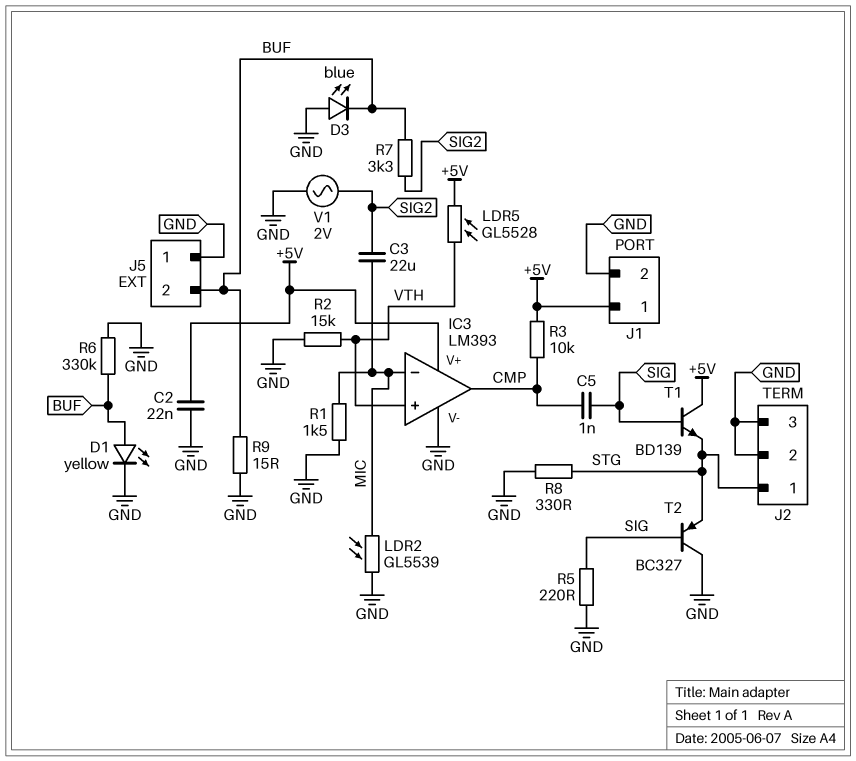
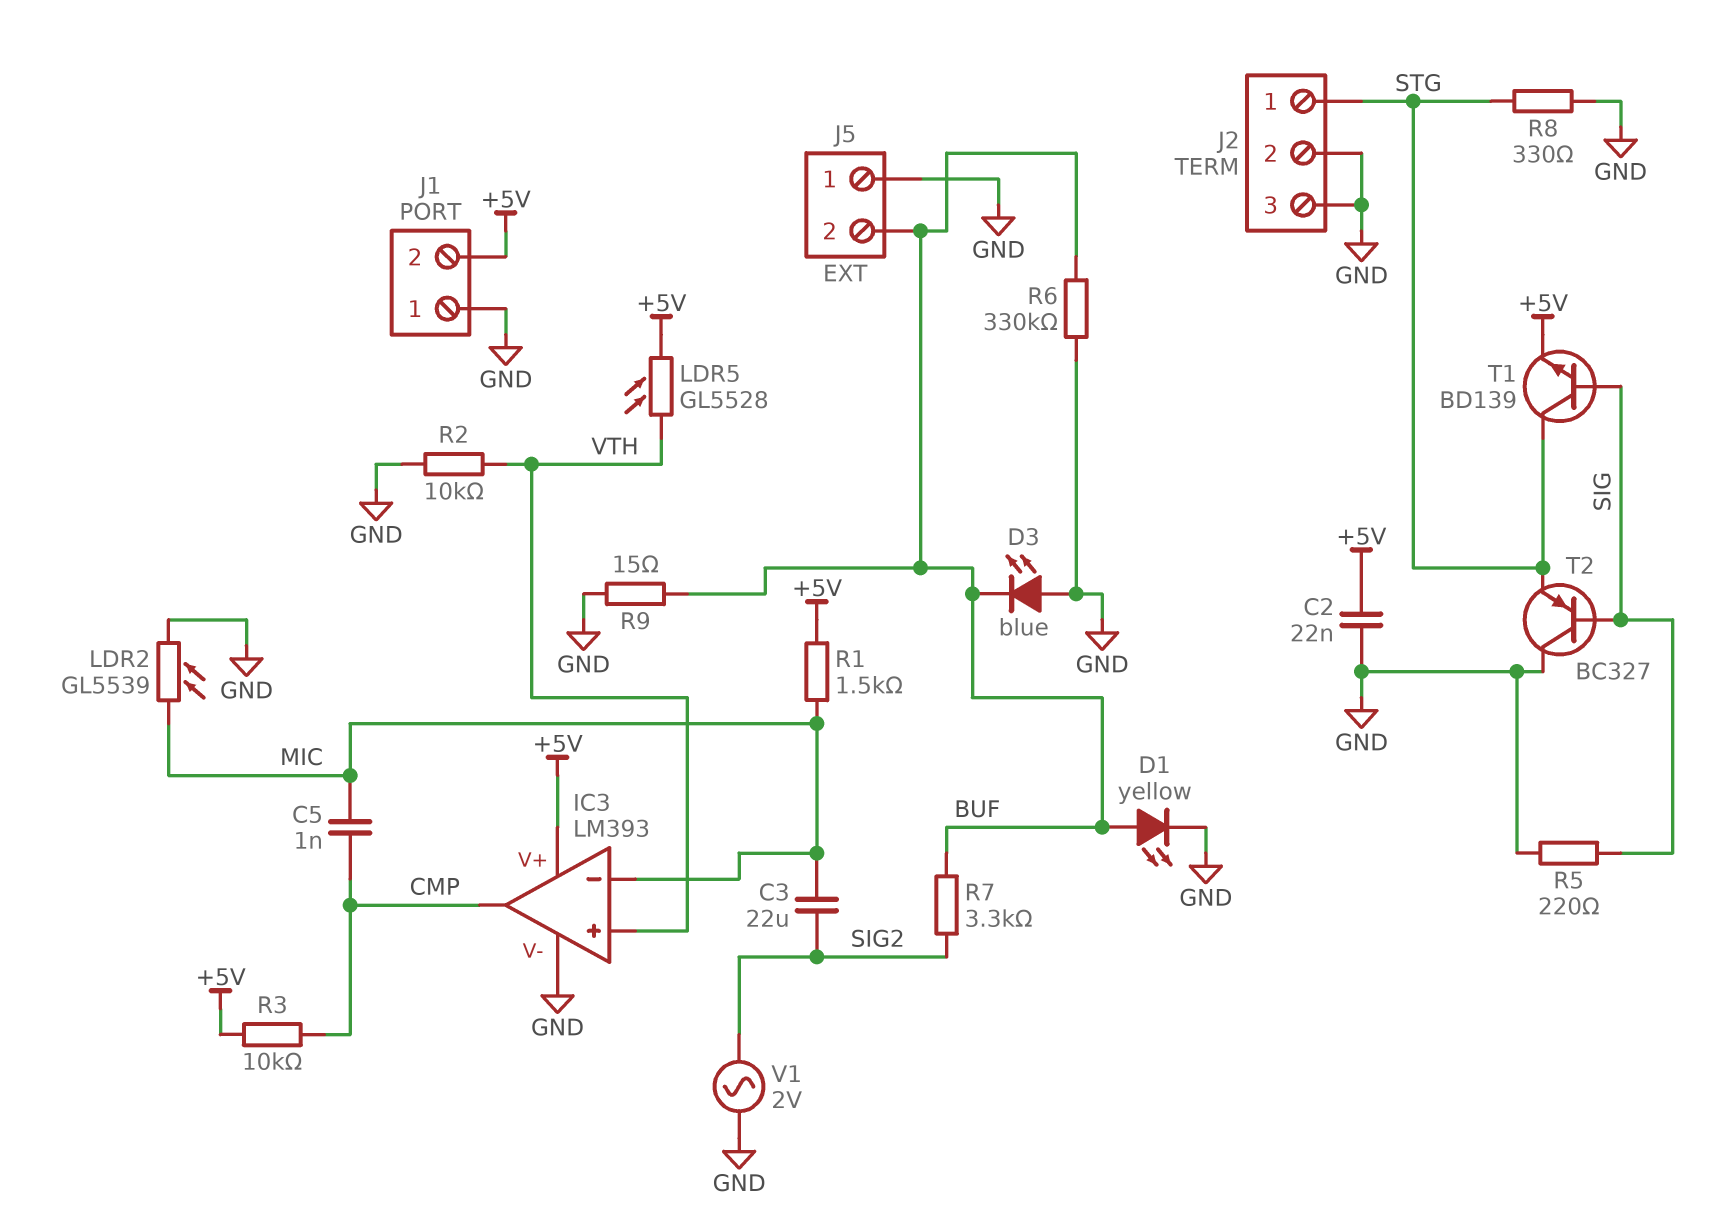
C5: 1nF (CMP, SIG) -> 1nF (CMP, MIC)
J1 pin 1: +5V -> GND
J1 pin 2: GND -> +5V
R1: 1.5k (GND, MIC) -> 1.5k (+5V, MIC)
R2: 15k (GND, VTH) -> 10k (GND, VTH)
T1: NPN BD139 (B SIG, C +5V, E STG) -> NPN BD139 (B SIG, C STG, E +5V)

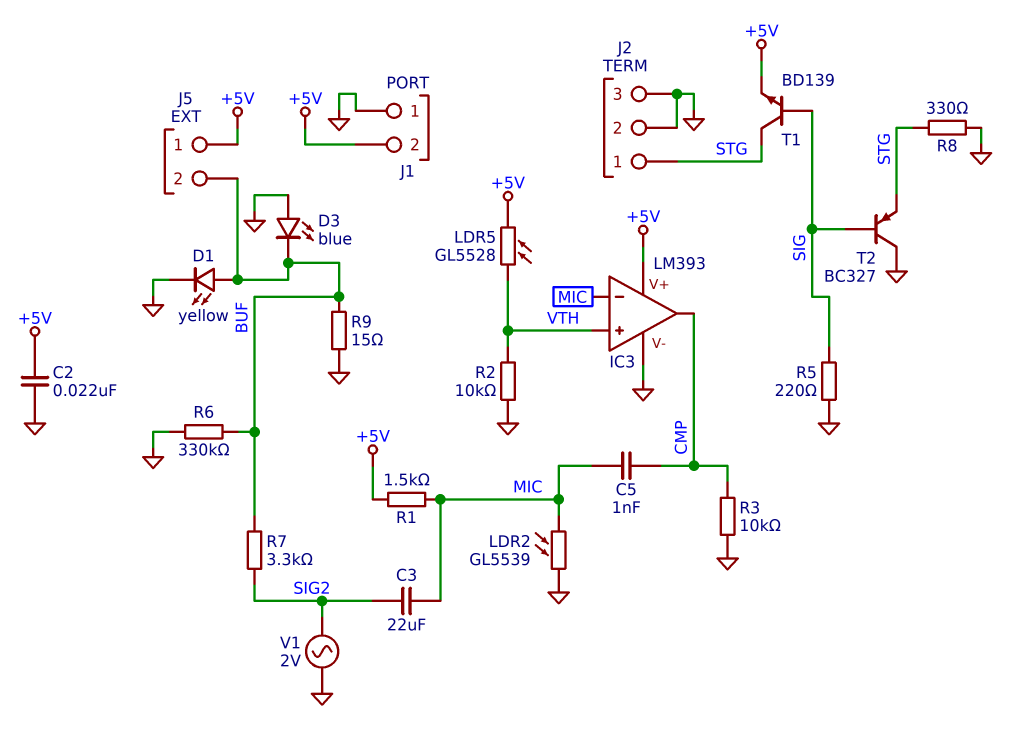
J5 pin 1: GND -> +5V
R3: 10k (+5V, CMP) -> 10k (CMP, GND)

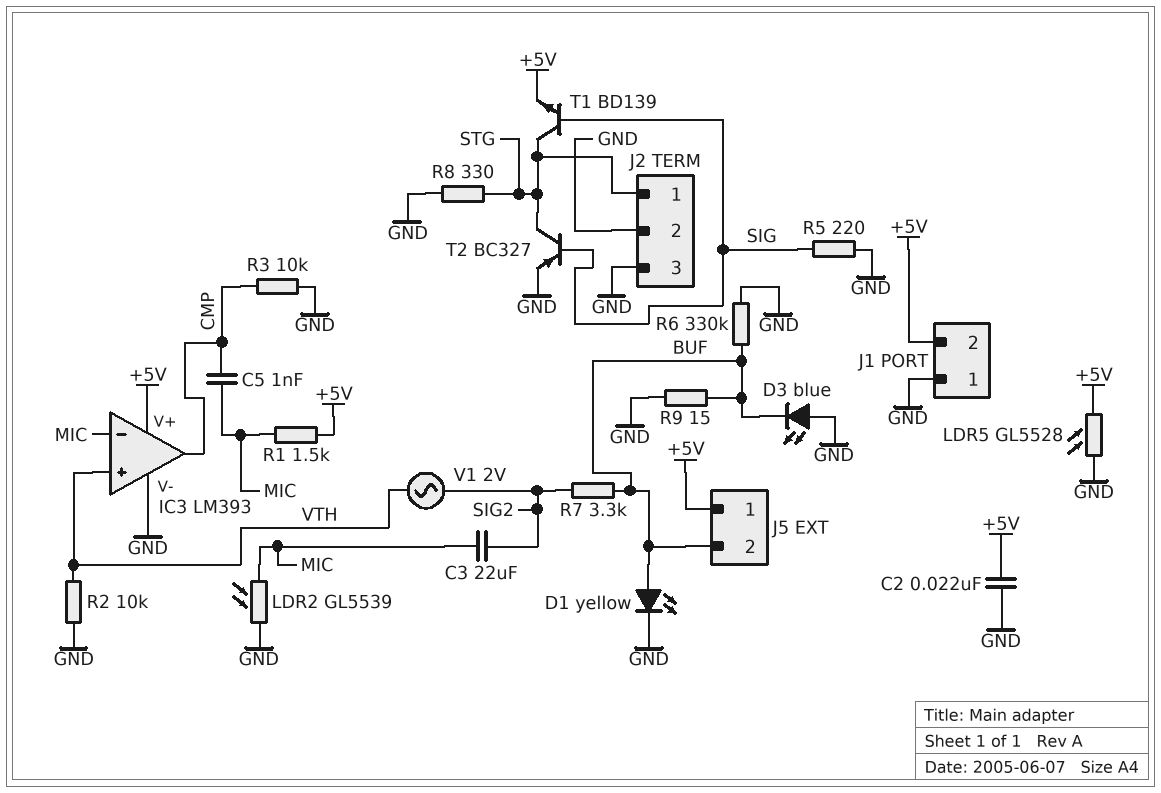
LDR5: GL5528 (+5V, VTH) -> GL5528 (+5V, GND)
T2: PNP BC327 (B SIG, C GND, E STG) -> PNP BC327 (B SIG, C STG, E GND)
V1: AC 2V (GND, SIG2) -> AC 2V (SIG2, VTH)

